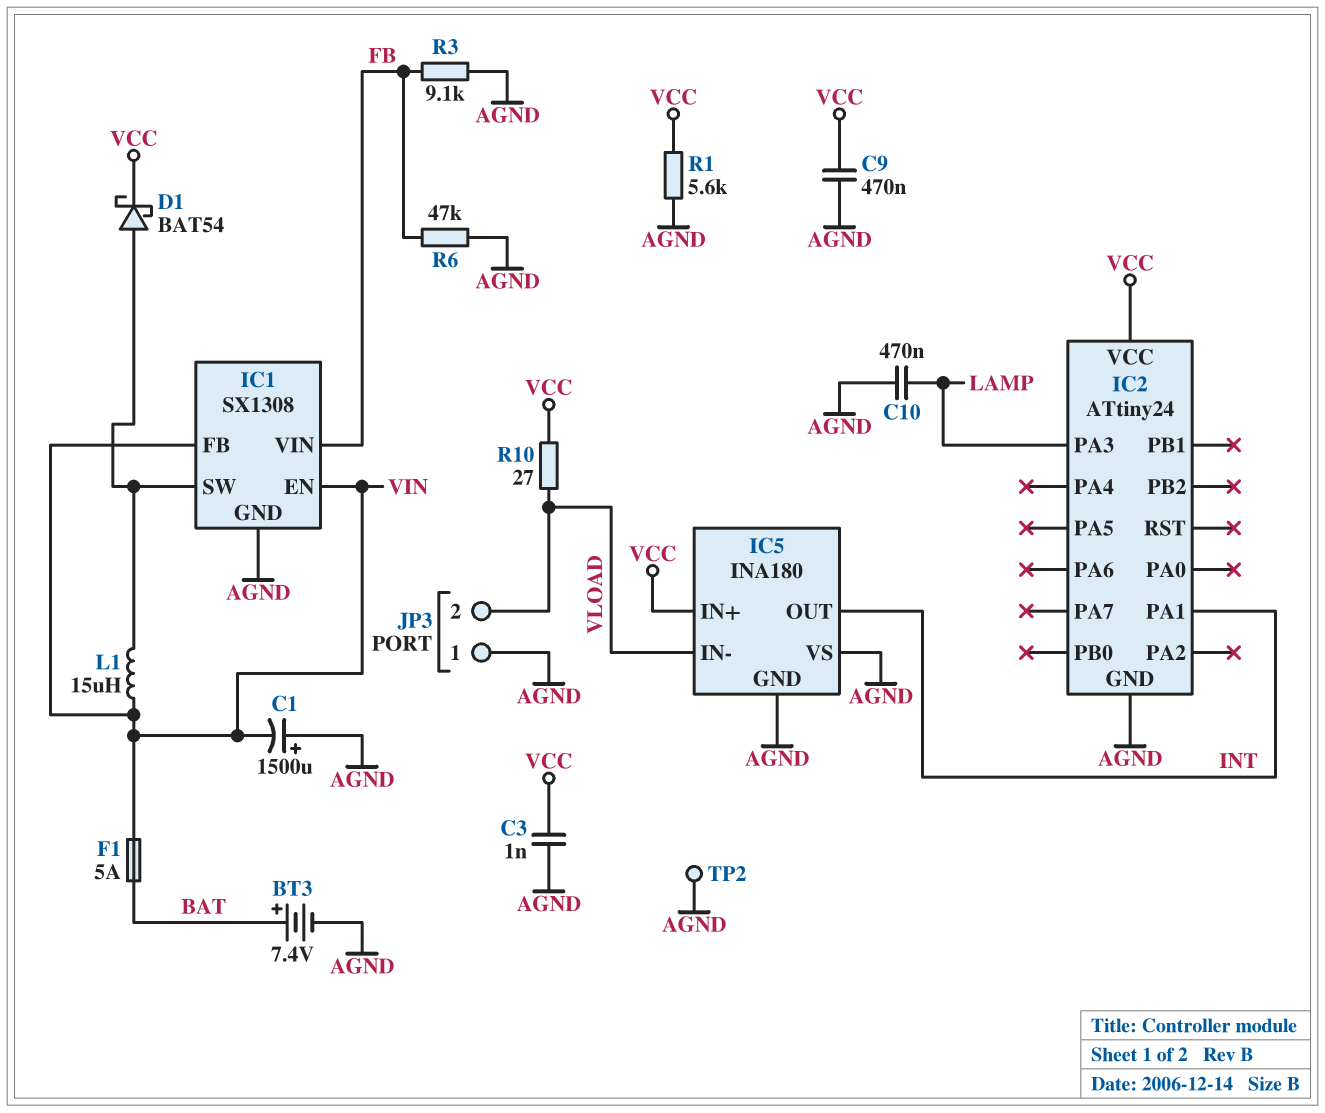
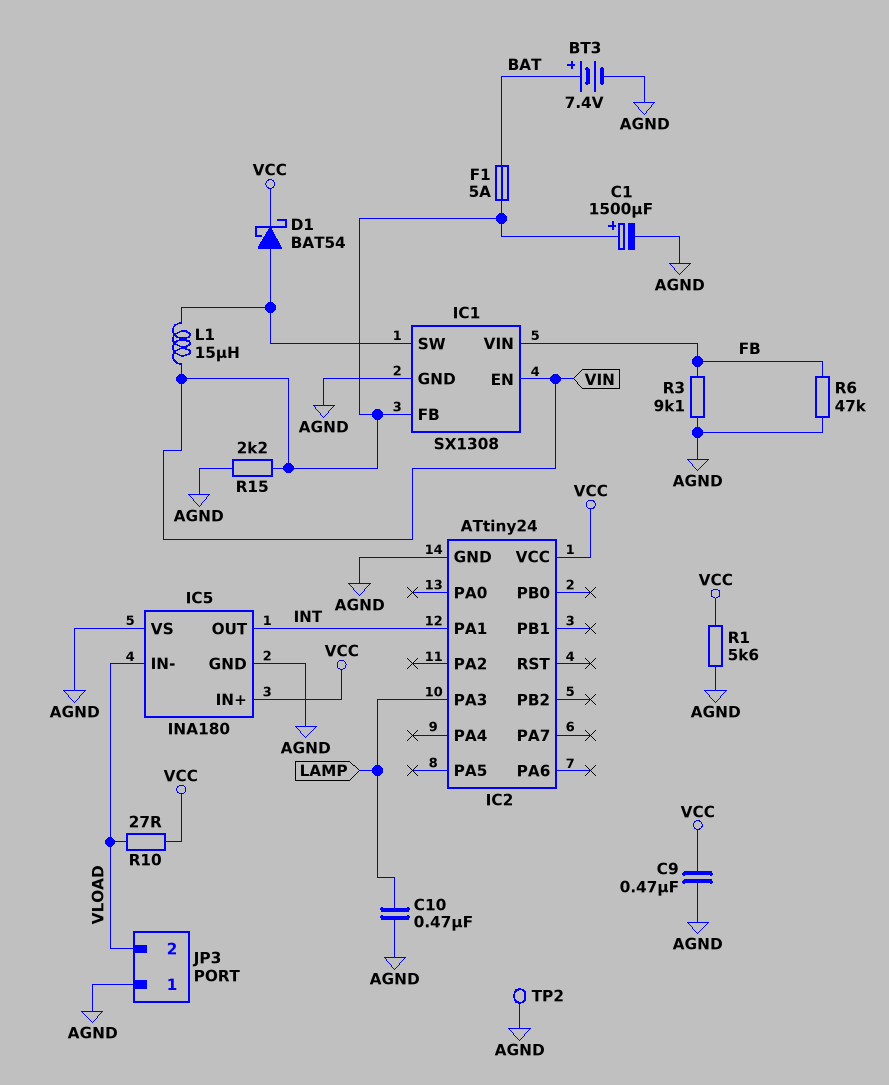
C1: 1500uF (plus AGND, minus VIN) -> 1500uF (plus VIN, minus AGND)
C3: 1nF (AGND, VCC) -> none
R15: none -> 2.2k (AGND, VIN)

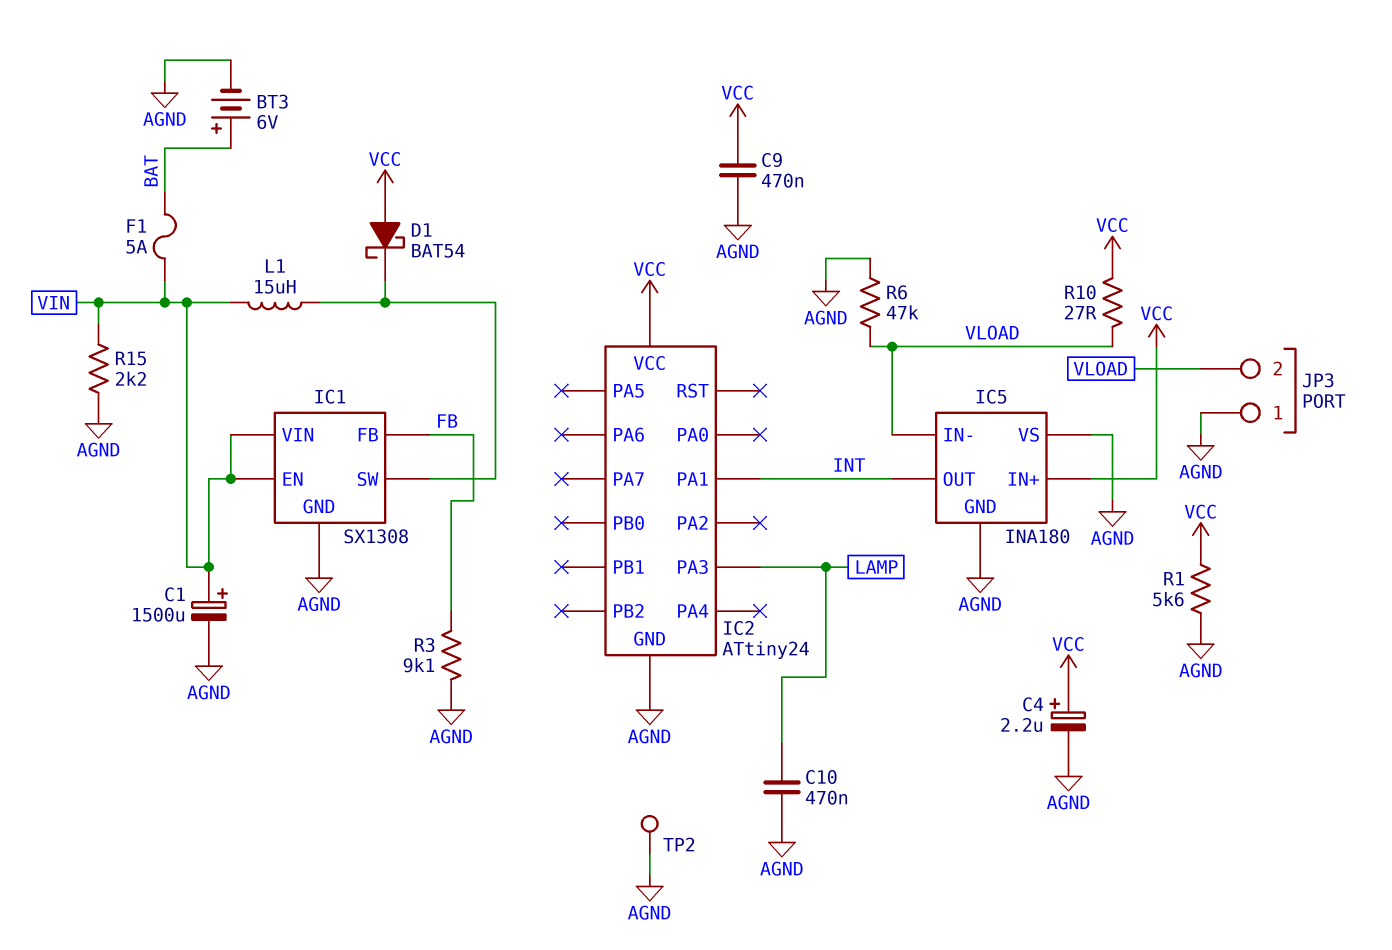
BT3: 7.4V (plus BAT, minus AGND) -> 6V (plus BAT, minus AGND)
C4: none -> 2.2uF (plus VCC, minus AGND)
D1: schottky BAT54 (A IC1/SW, K VCC) -> schottky BAT54 (A VCC, K IC1/SW)
IC1 pin FB: VIN -> FB
IC1 pin VIN: FB -> VIN
R6: 47k (AGND, FB) -> 47k (AGND, VLOAD)

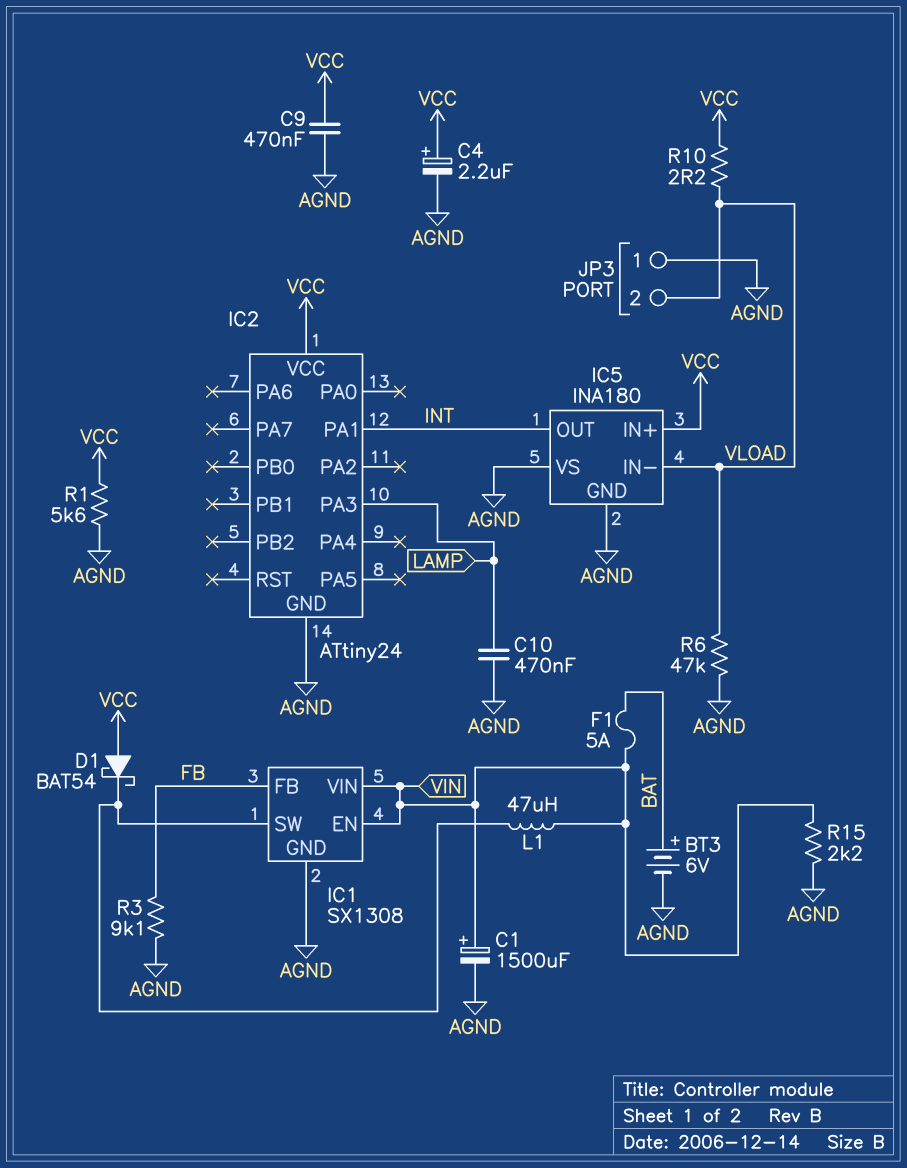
L1: 15uH (IC1/SW, VIN) -> 47uH (IC1/SW, VIN)
R10: 27 (VCC, VLOAD) -> 2.2 (VCC, VLOAD)
TP2: test point (AGND) -> none

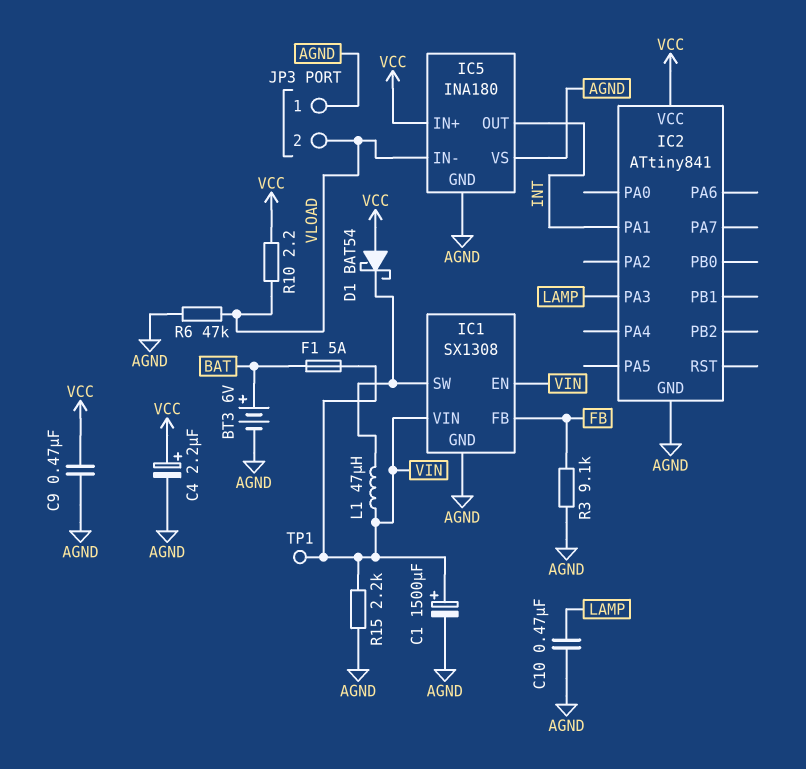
IC2: ATtiny24 -> ATtiny841
R1: 5.6k (AGND, VCC) -> none
TP1: none -> test point (VIN)

